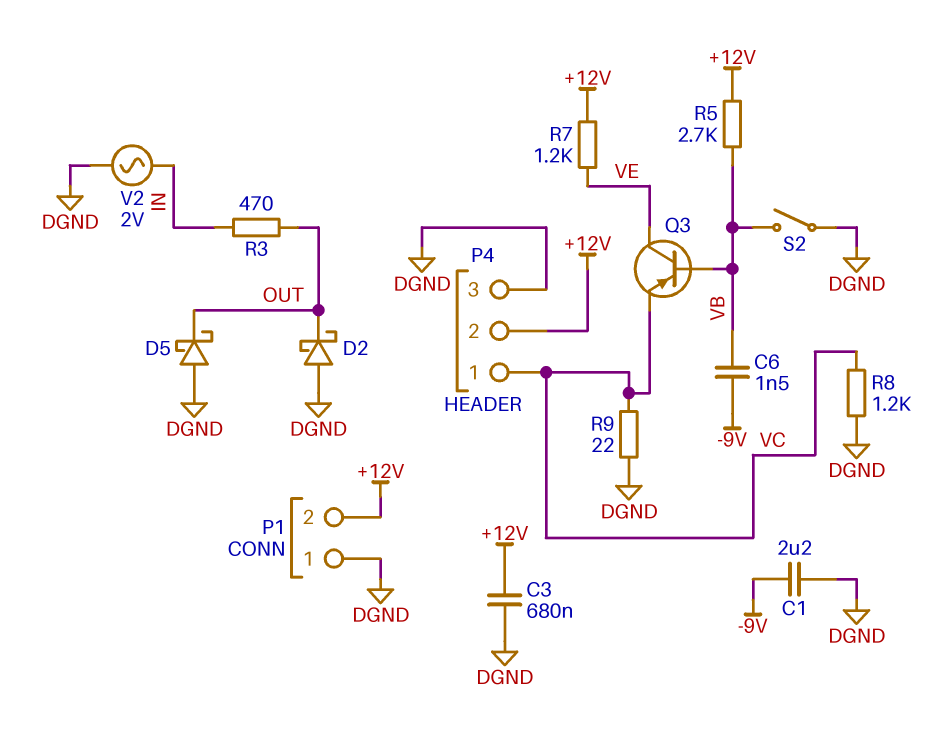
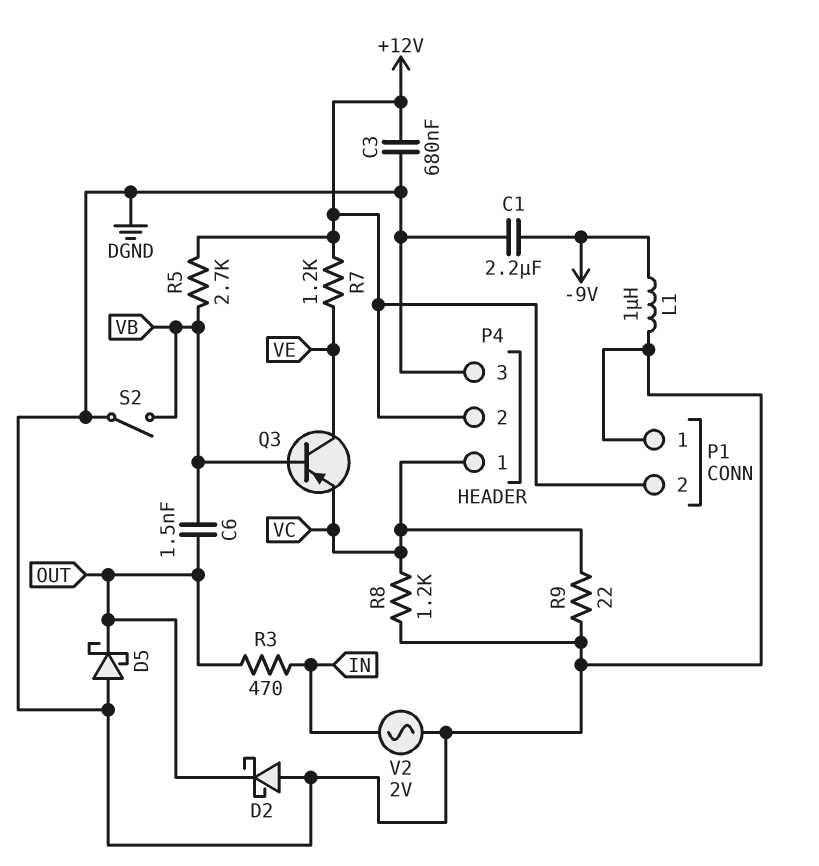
C6: 1.5nF (-9V, VB) -> 1.5nF (OUT, VB)
L1: none -> 1uH (-9V, DGND)

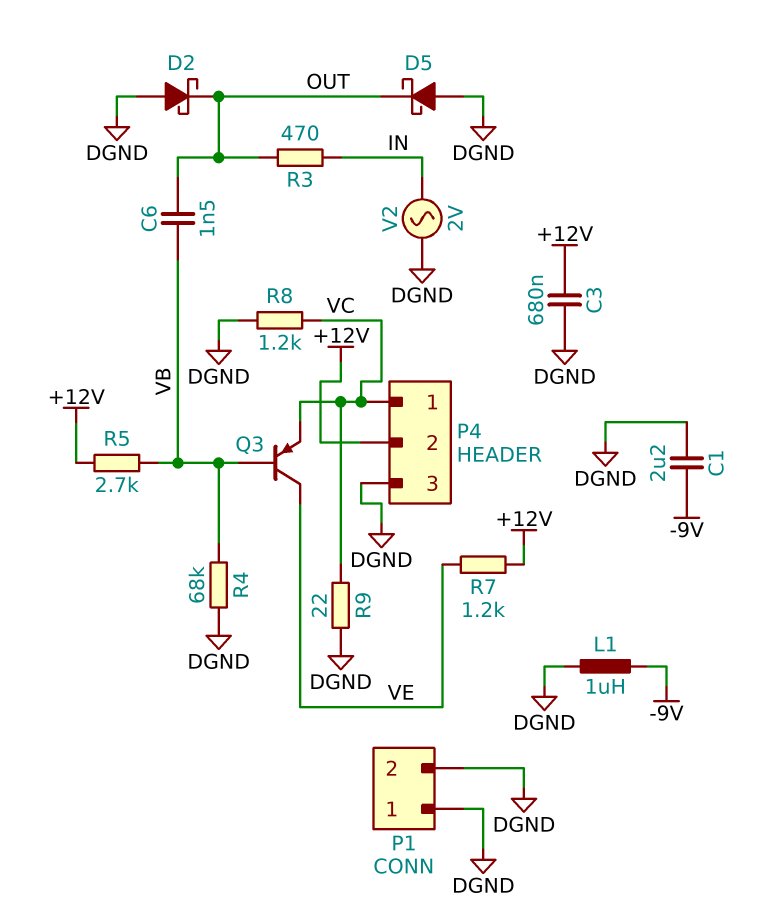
P1 pin 2: +12V -> DGND
R4: none -> 68k (DGND, VB)
S2: switch (DGND, VB) -> none

